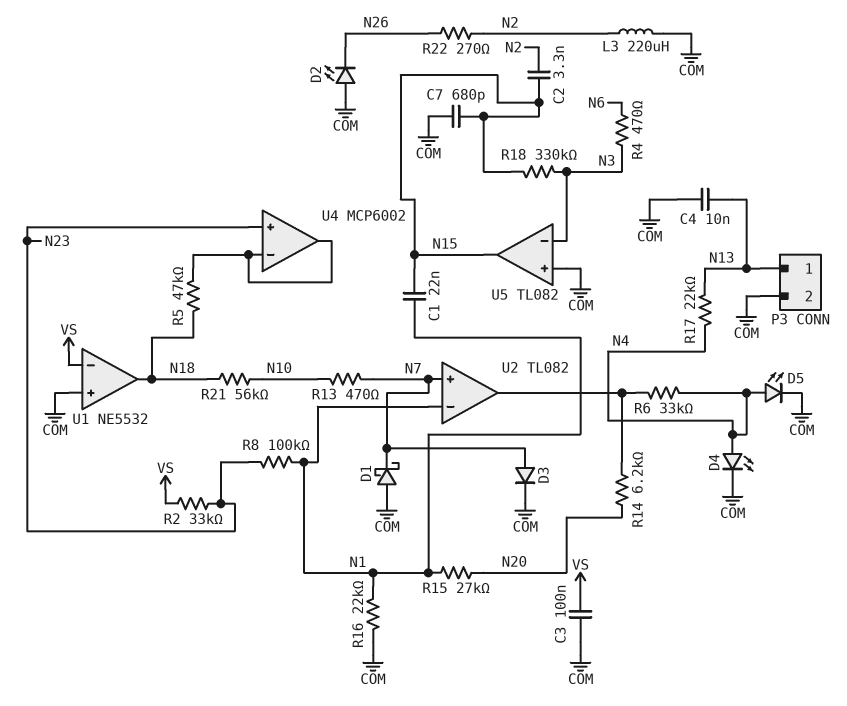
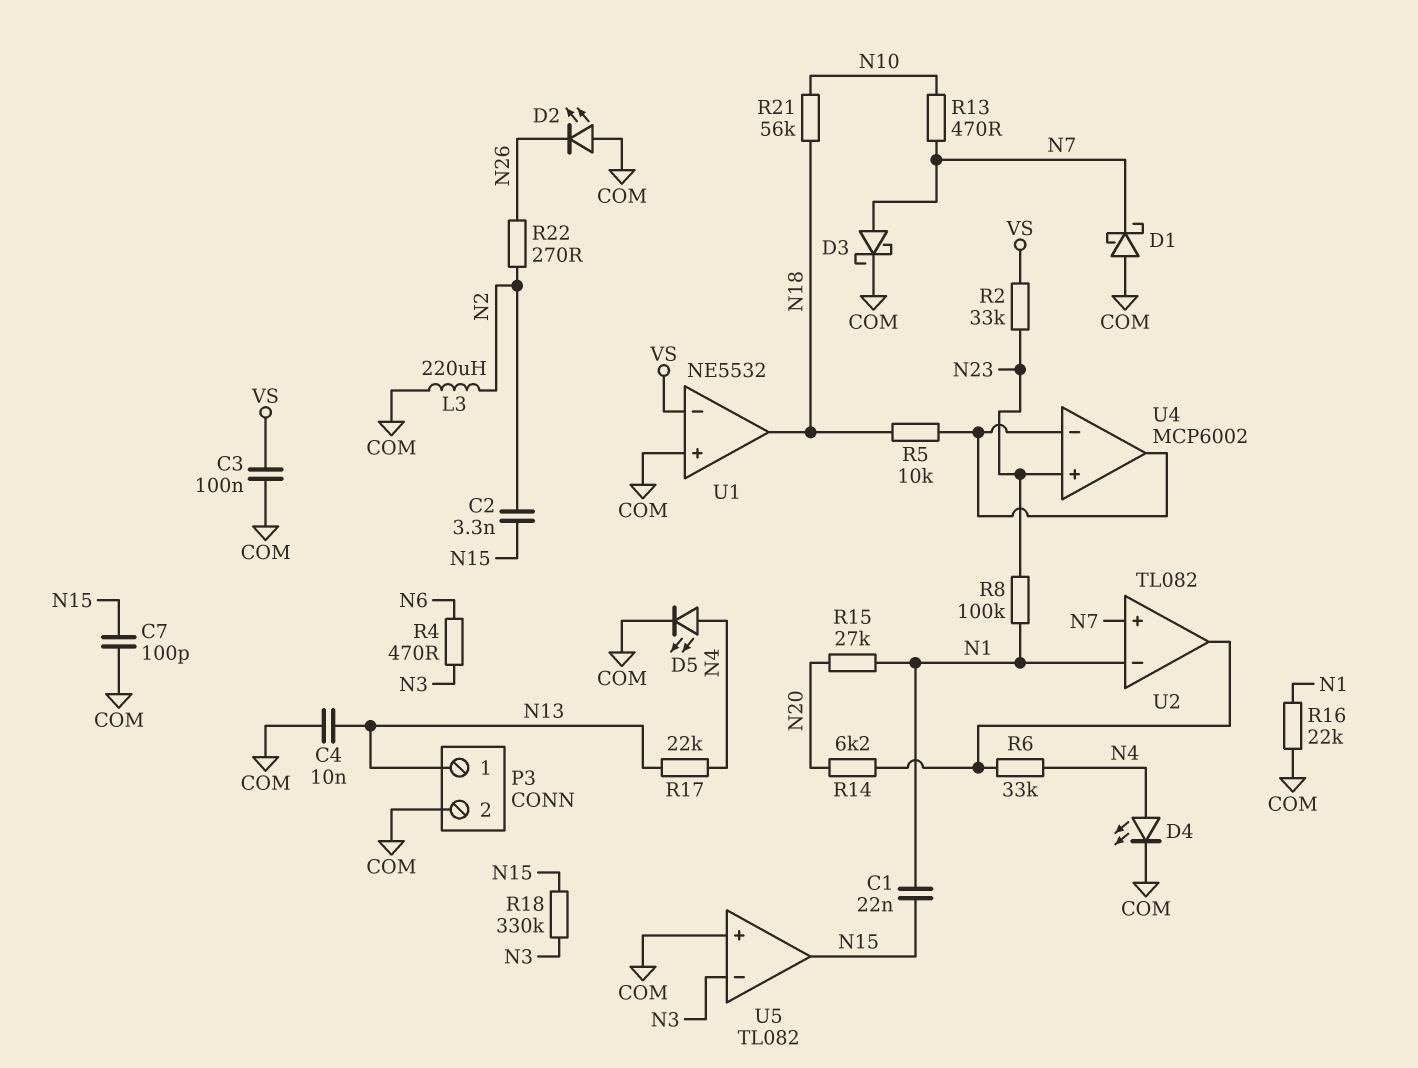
C7: 680pF (COM, N15) -> 100pF (COM, N15)
D3: diode (A N7, K COM) -> schottky (A N7, K COM)
R5: 47k (N18, U4/in-) -> 10k (N18, U4/in-)

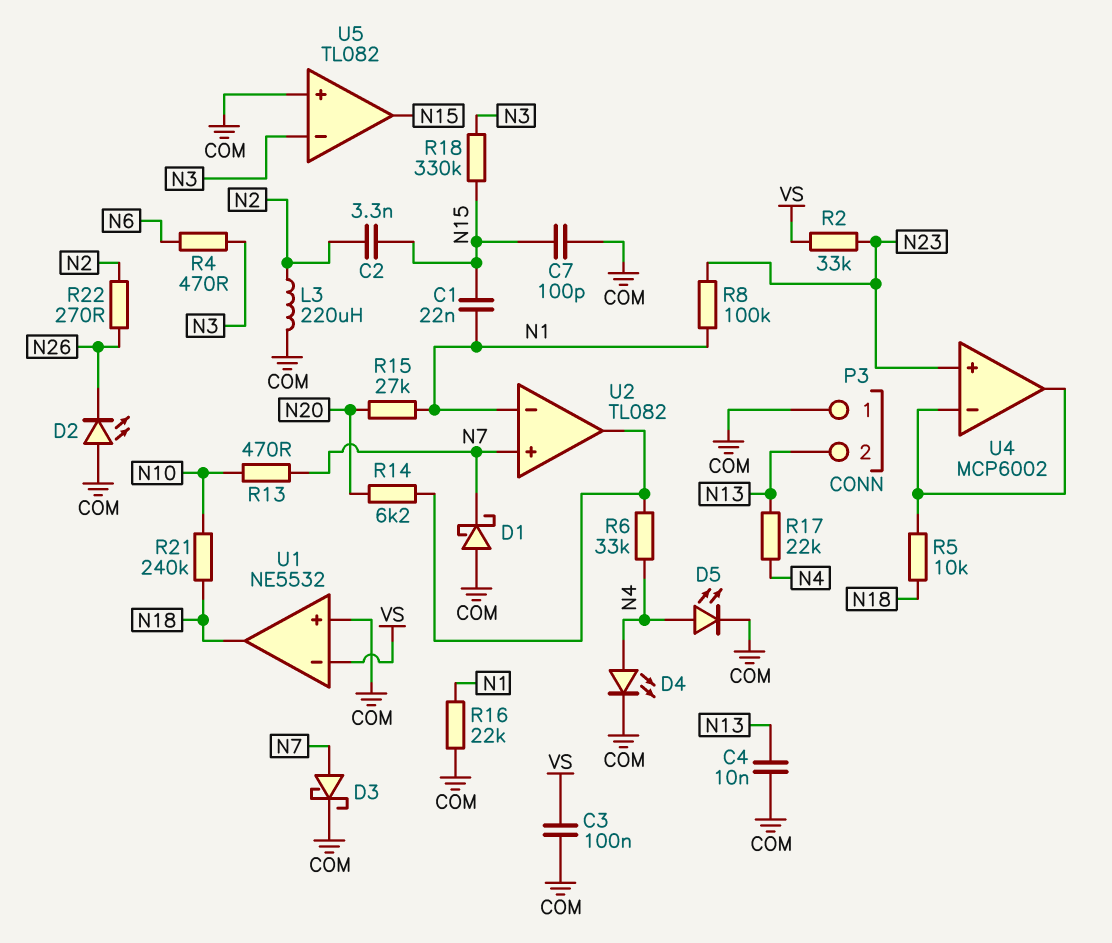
P3 pin 1: N13 -> COM
P3 pin 2: COM -> N13
R21: 56k (N10, N18) -> 240k (N10, N18)

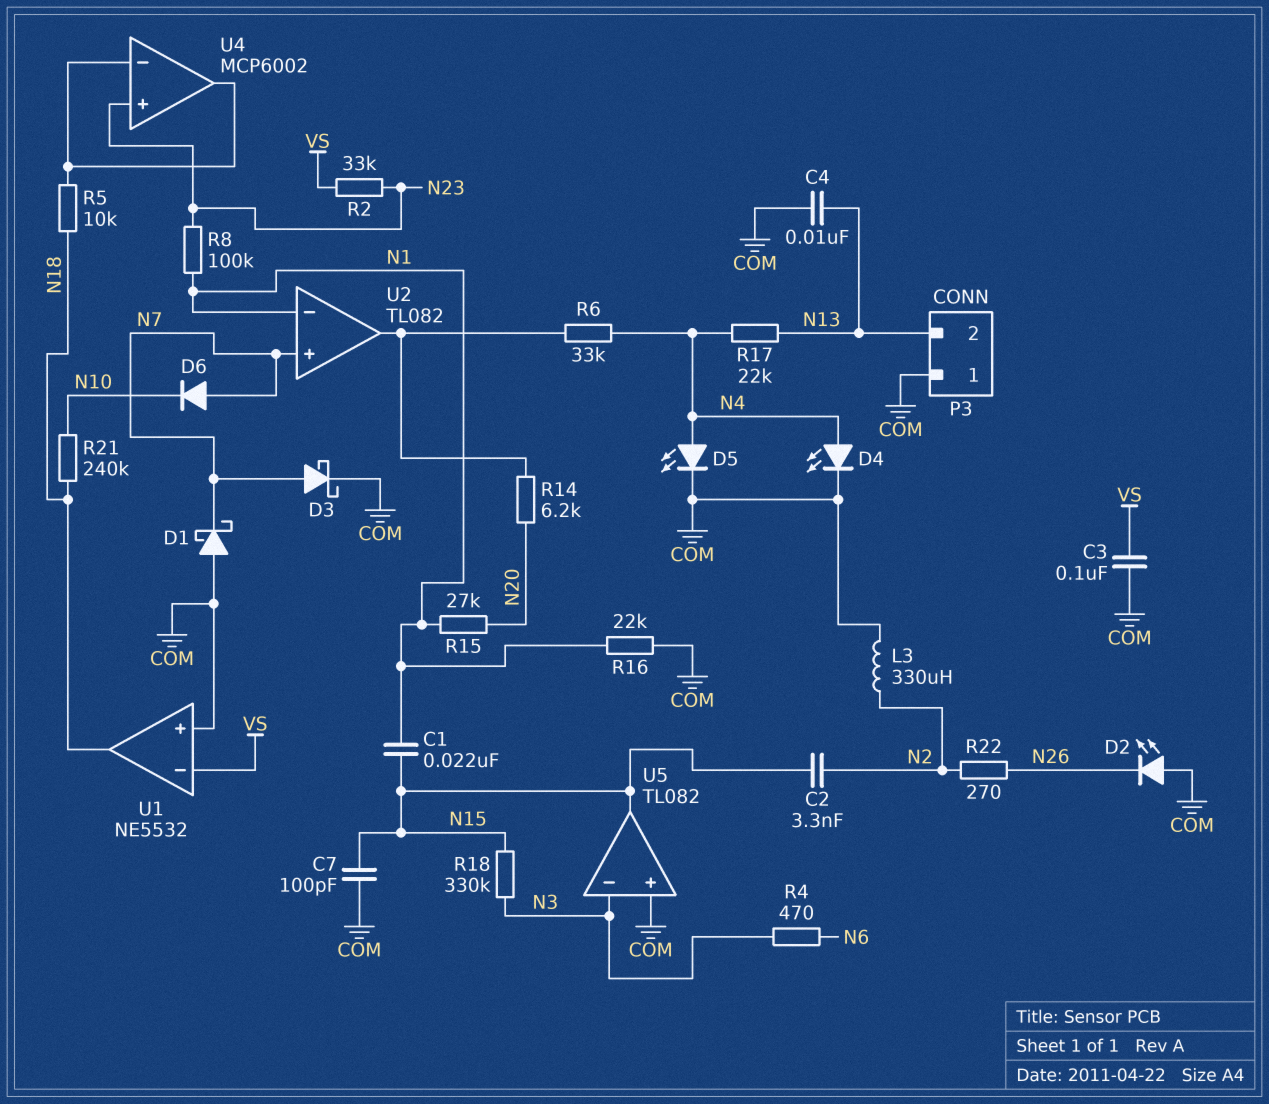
D6: none -> diode (A N7, K N10)
L3: 220uH (COM, N2) -> 330uH (COM, N2)
R13: 470 (N7, N10) -> none

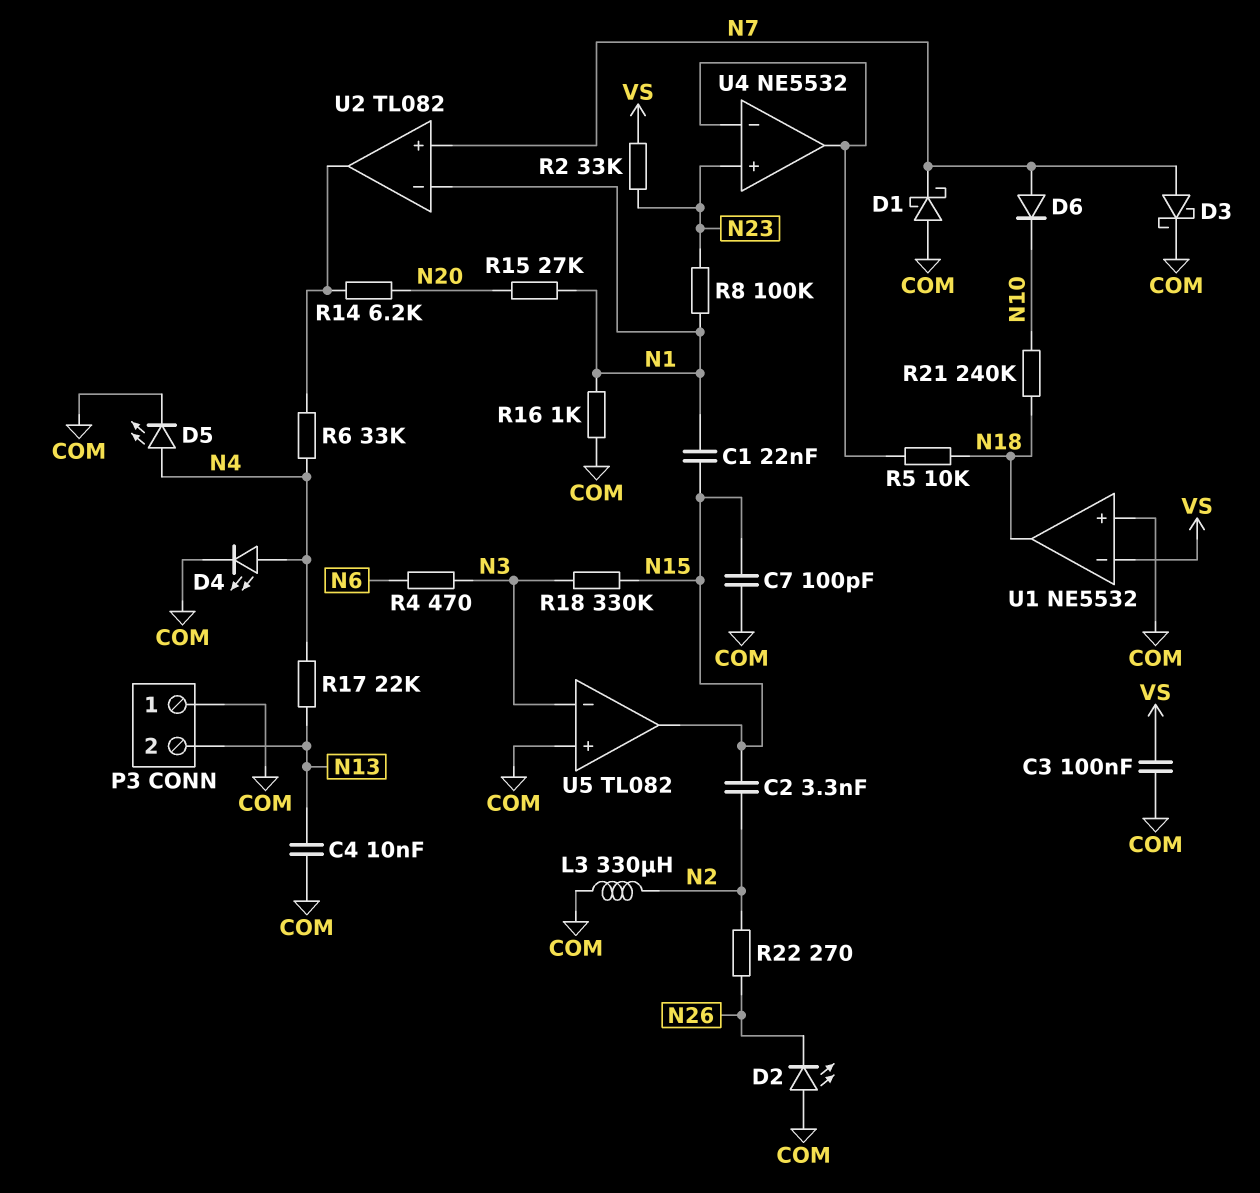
R16: 22k (COM, N1) -> 1k (COM, N1)
U4: MCP6002 -> NE5532

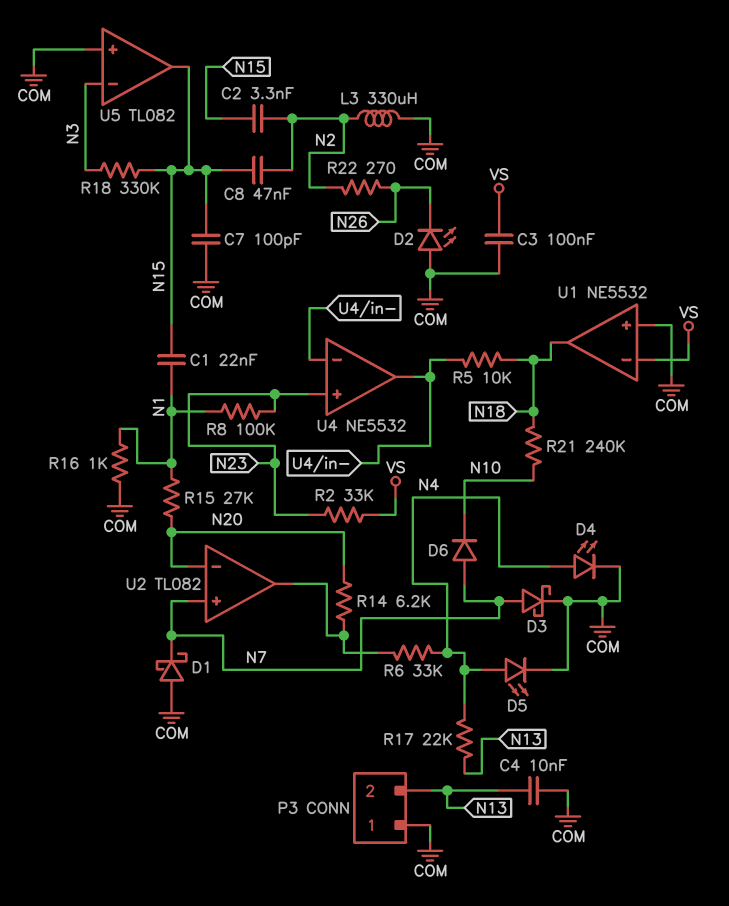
C8: none -> 47nF (N2, N15)
R4: 470 (N3, N6) -> none
U2 pin in-: N1 -> N20

